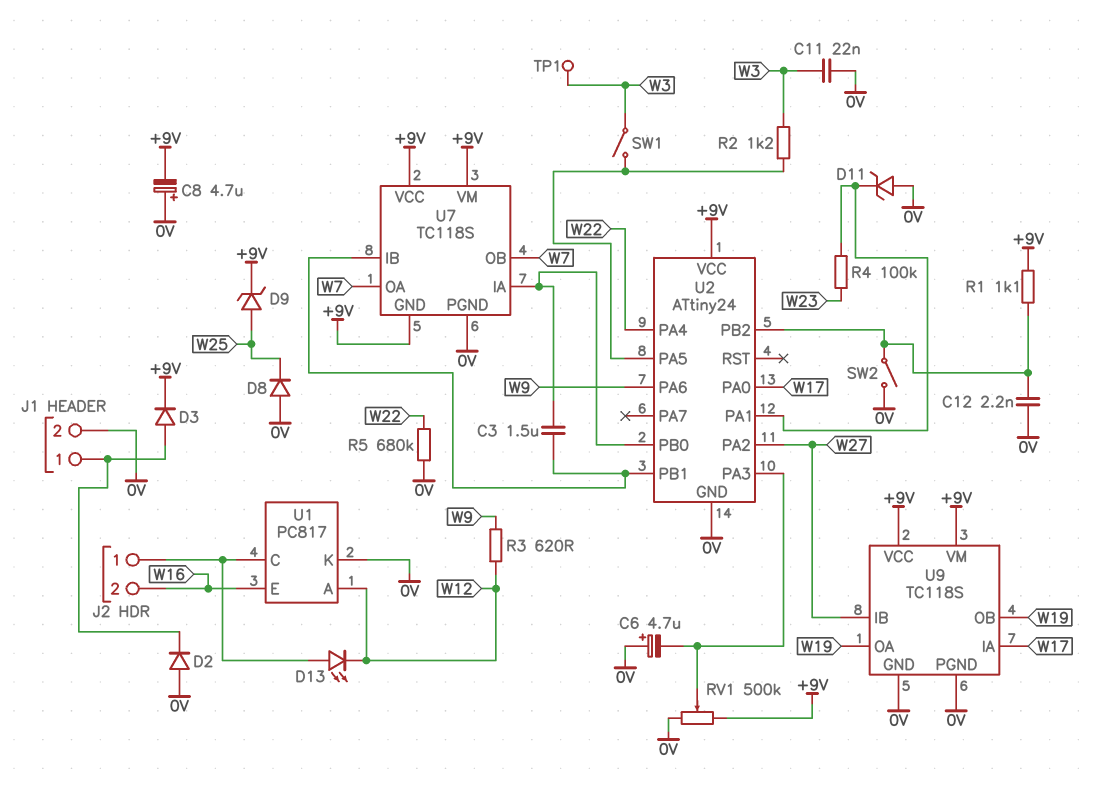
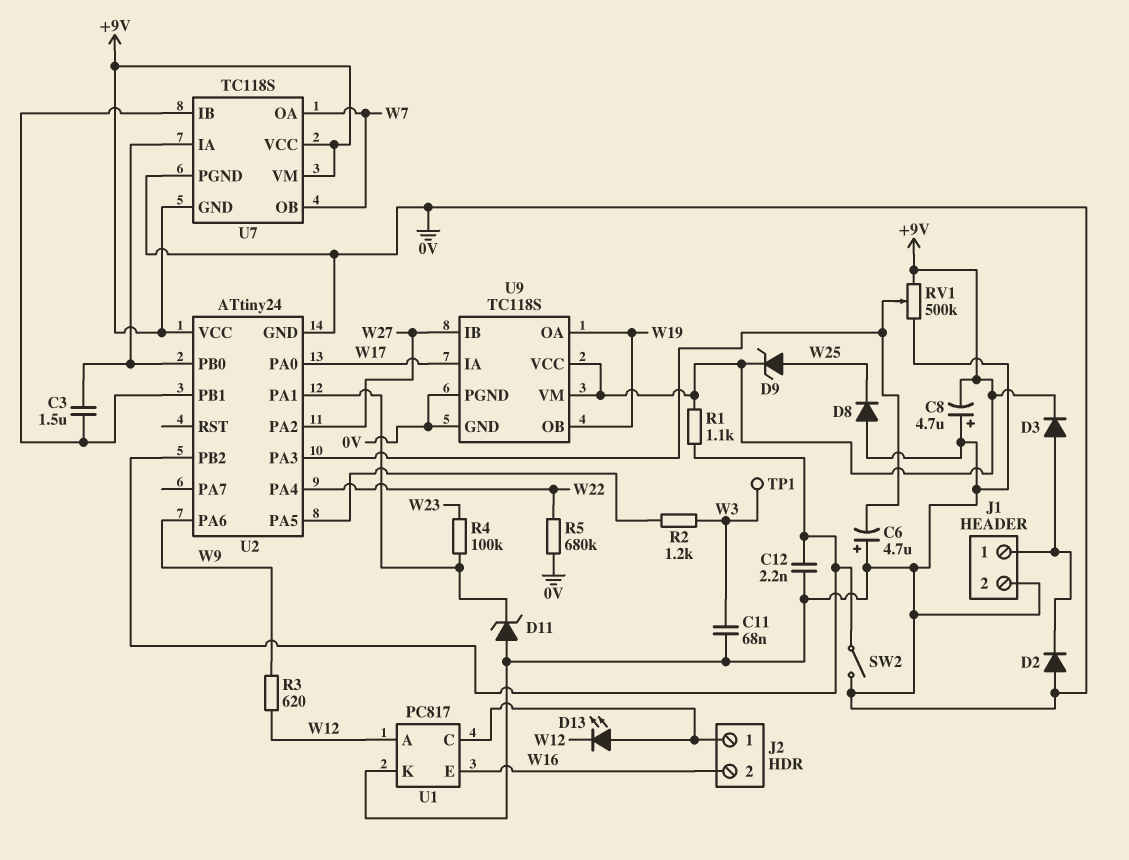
C11: 22nF (0V, W3) -> 68nF (0V, W3)
SW1: switch (U2/PA5, W3) -> none

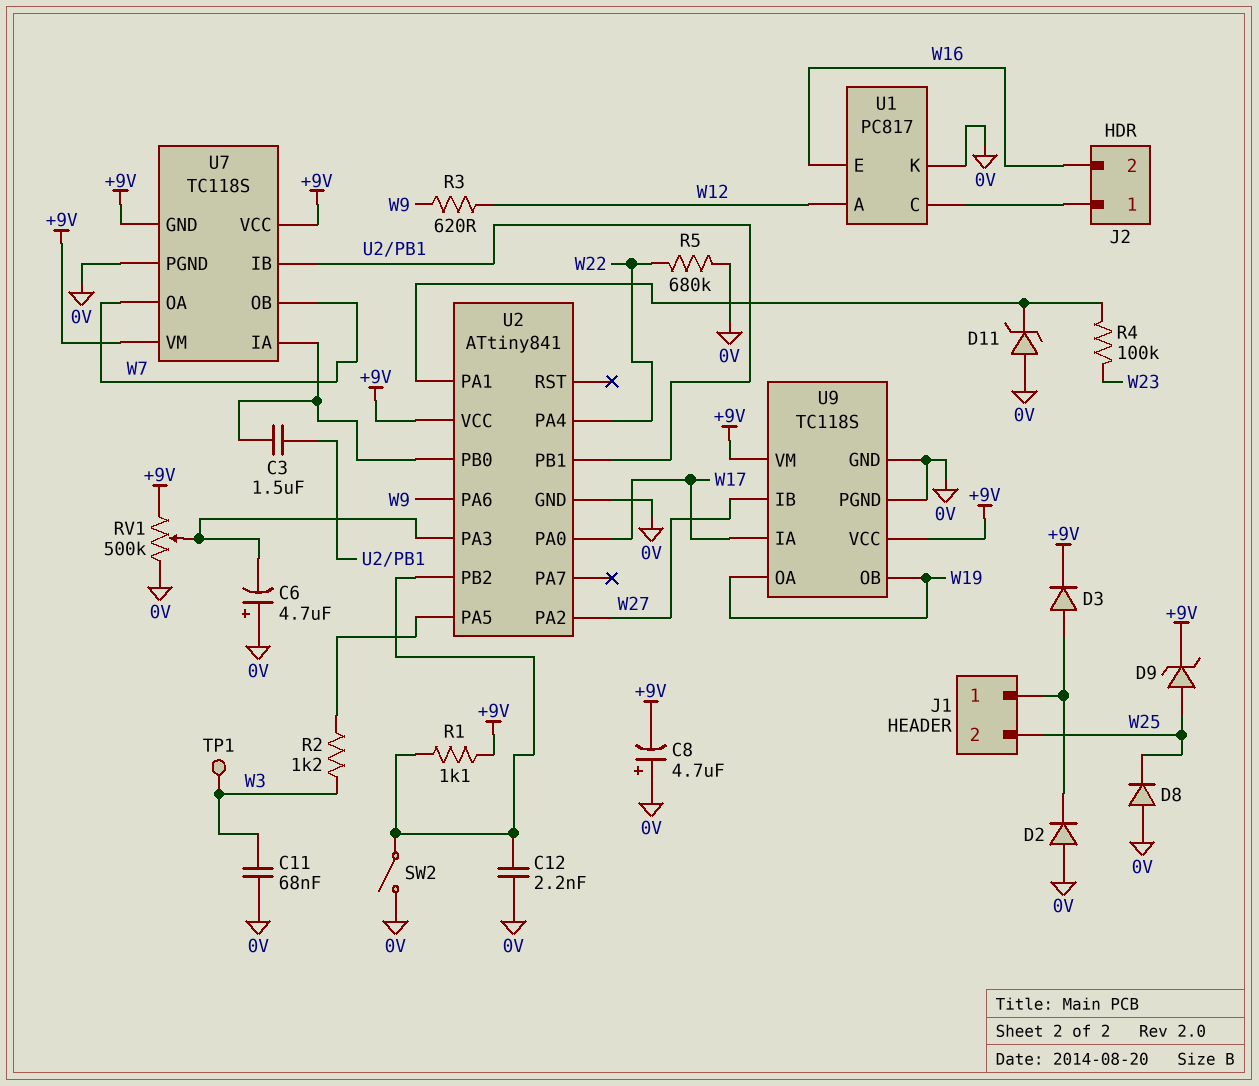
D13: LED (A J2/1, K W12) -> none
J1 pin 2: 0V -> W25
U2: ATtiny24 -> ATtiny841

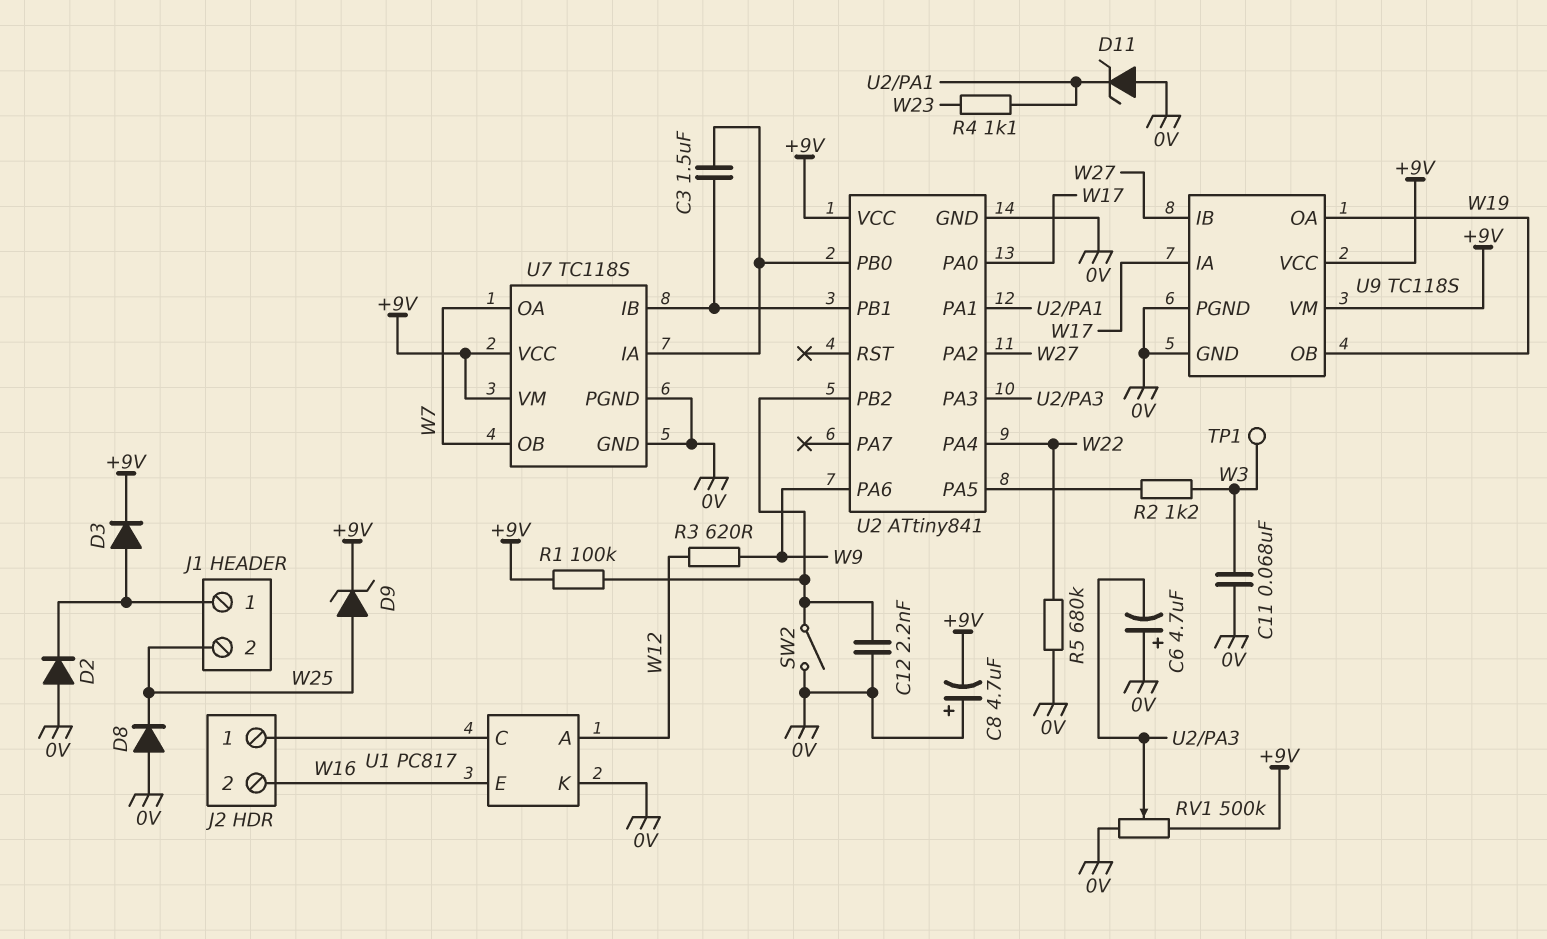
R1: 1.1k (+9V, U2/PB2) -> 100k (+9V, U2/PB2)
R4: 100k (U2/PA1, W23) -> 1.1k (U2/PA1, W23)
U7 pin GND: +9V -> 0V

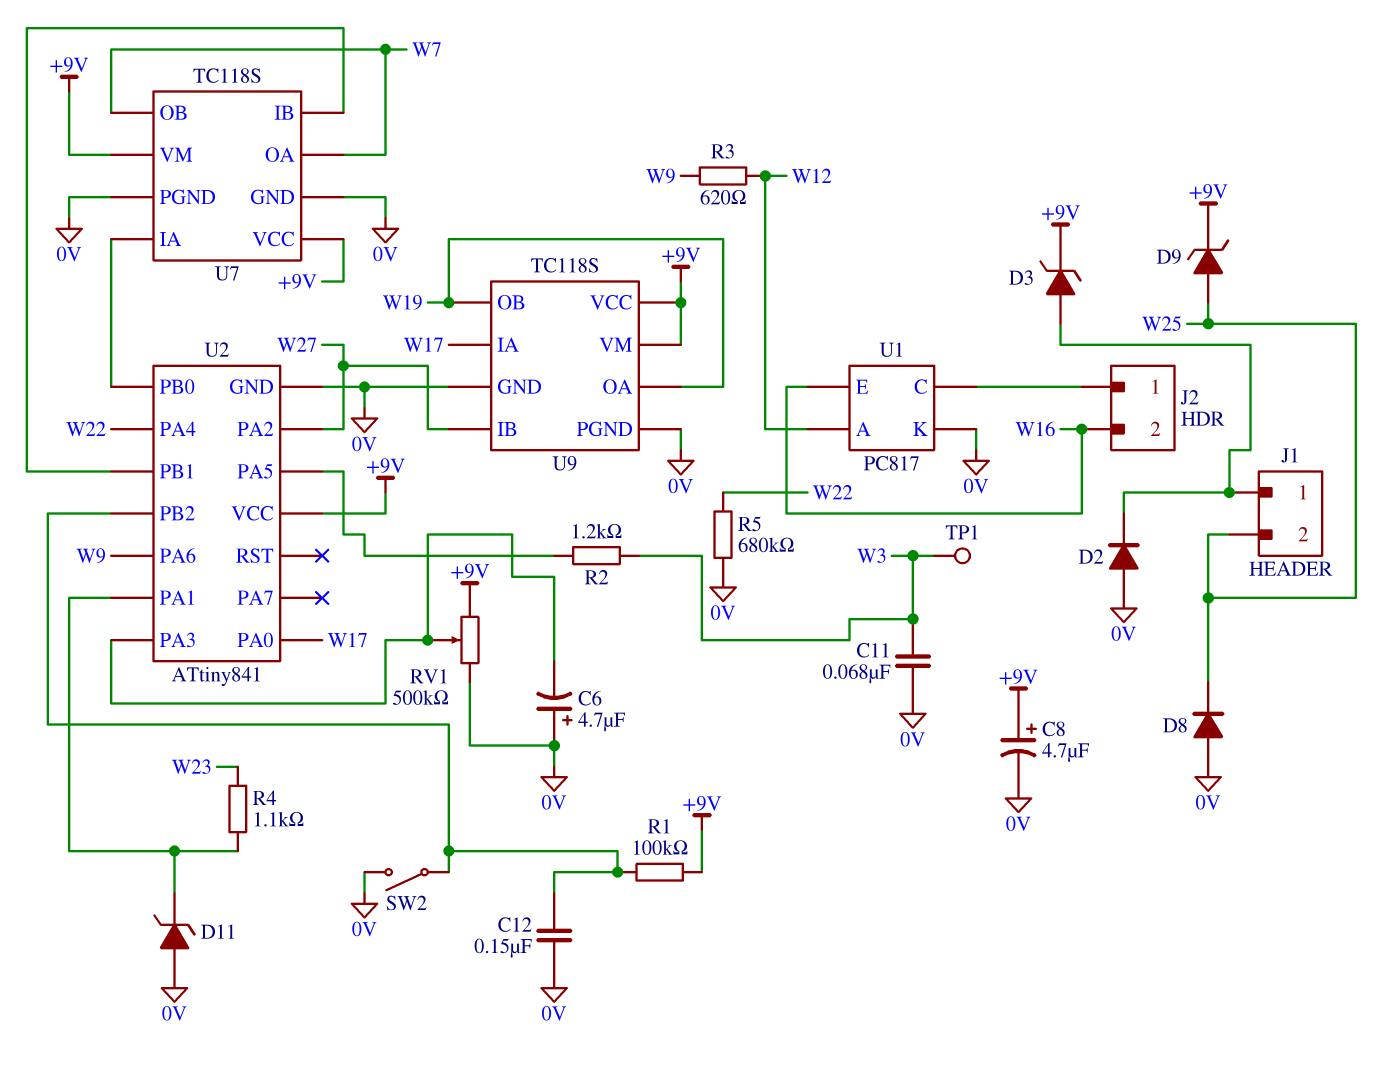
C3: 1.5uF (U2/PB0, U2/PB1) -> none
C8: 4.7uF (plus 0V, minus +9V) -> 4.7uF (plus +9V, minus 0V)
C12: 2.2nF (0V, U2/PB2) -> 150nF (0V, U2/PB2)
D3: diode (A J1/1, K +9V) -> zener (A J1/1, K +9V)

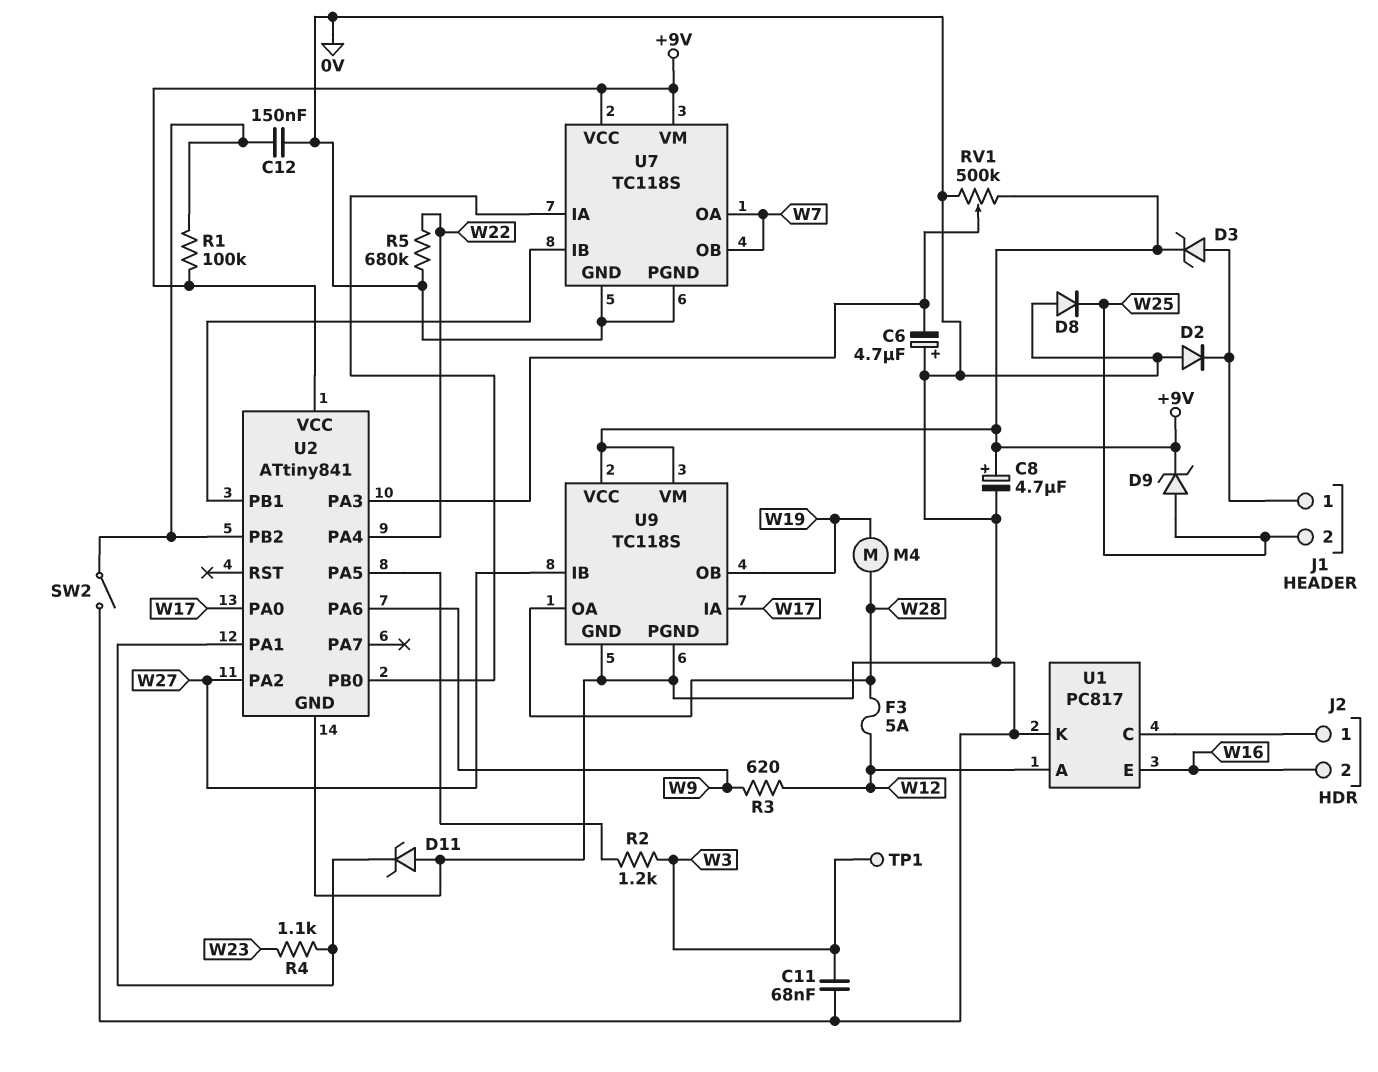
F3: none -> 5A (W12, W28)
M4: none -> motor (W19, W28)
U9 pin OA: W19 -> W28

